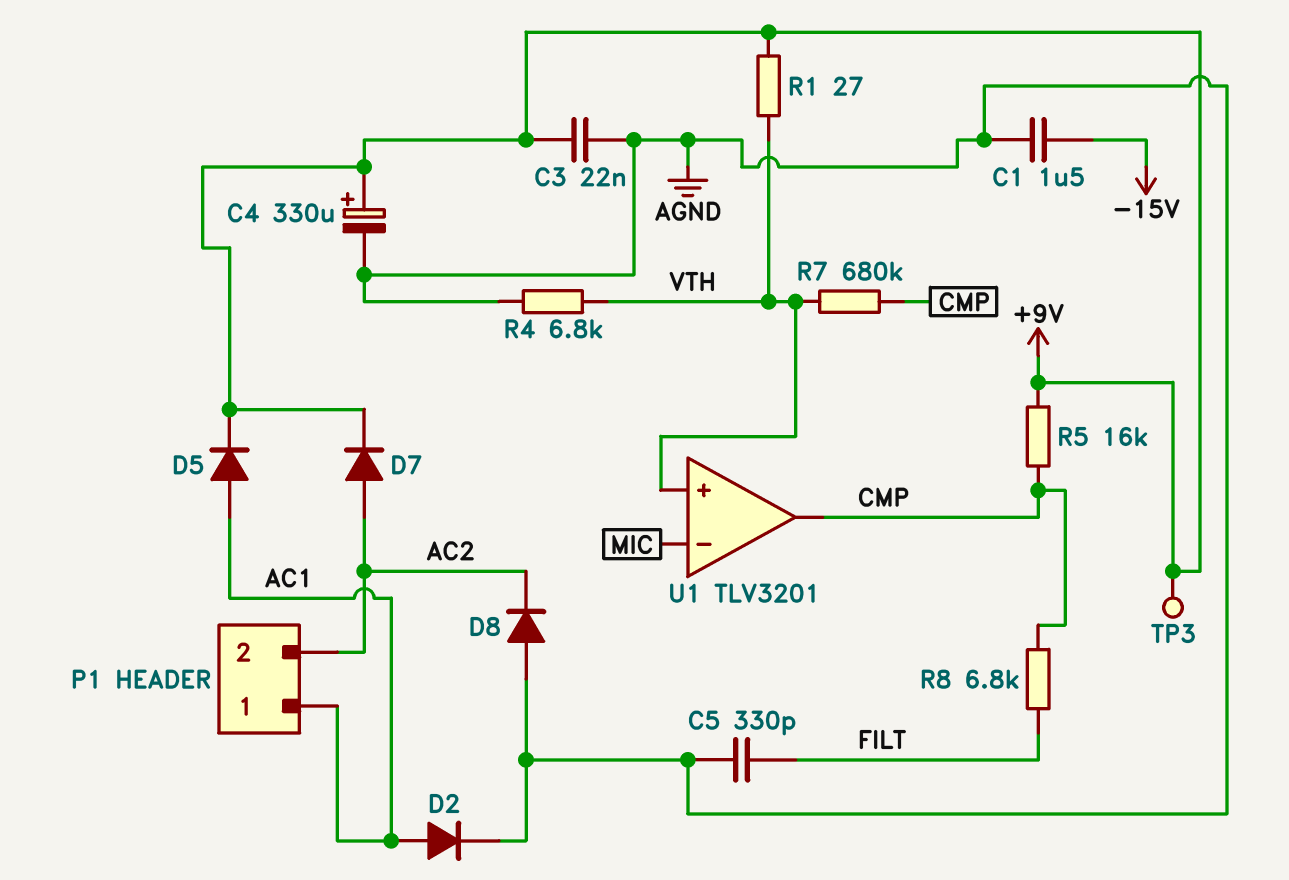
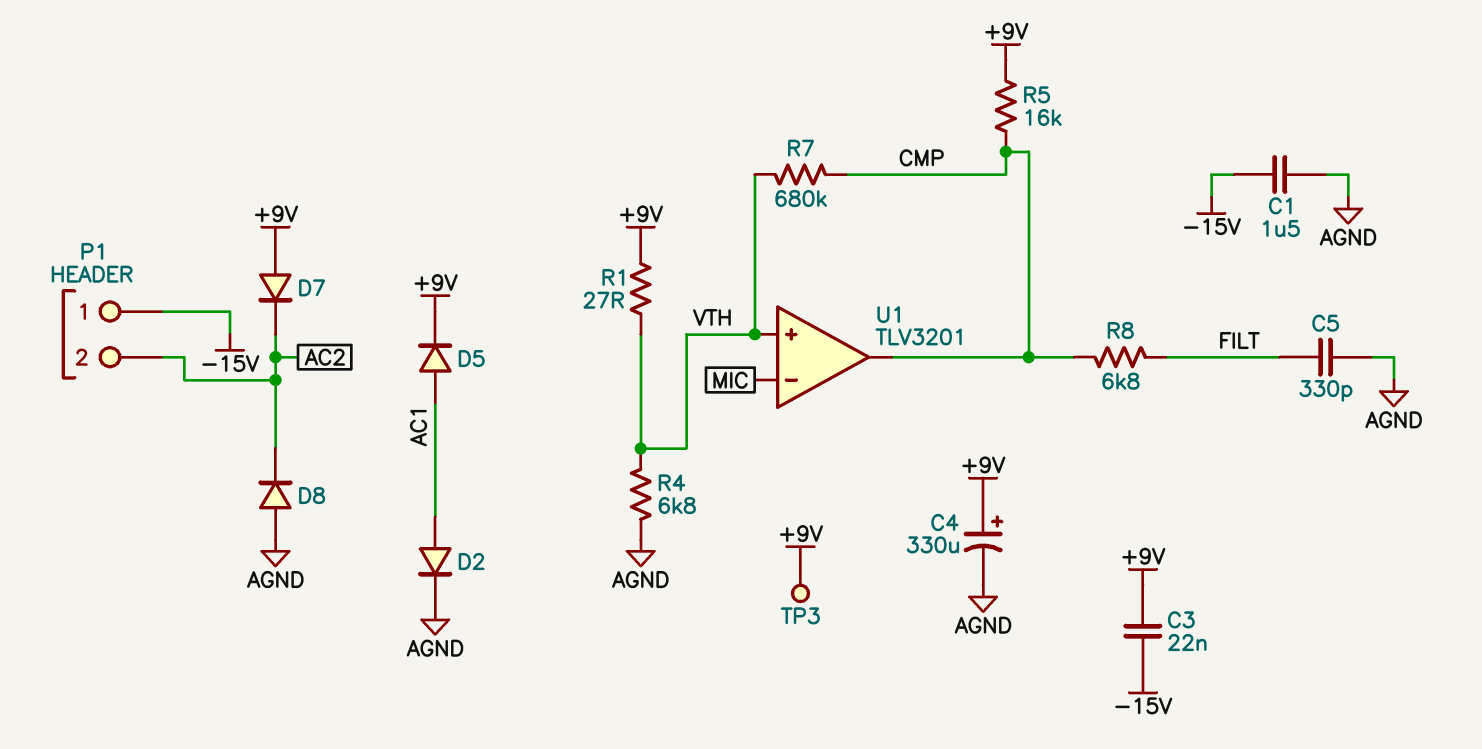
C3: 22nF (+9V, AGND) -> 22nF (+9V, -15V)
D7: diode (A AC2, K +9V) -> diode (A +9V, K AC2)
P1 pin 1: AC1 -> -15V

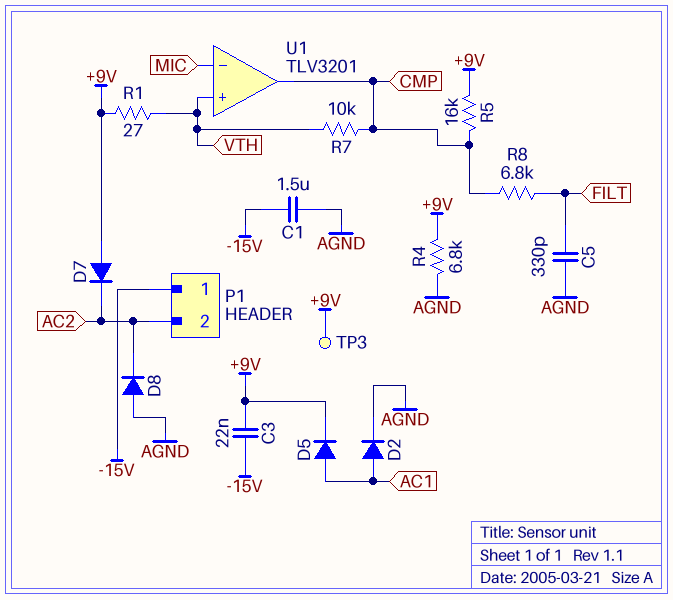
C4: 330uF (plus +9V, minus AGND) -> none
R4: 6.8k (AGND, VTH) -> 6.8k (+9V, AGND)
R7: 680k (CMP, VTH) -> 10k (CMP, VTH)

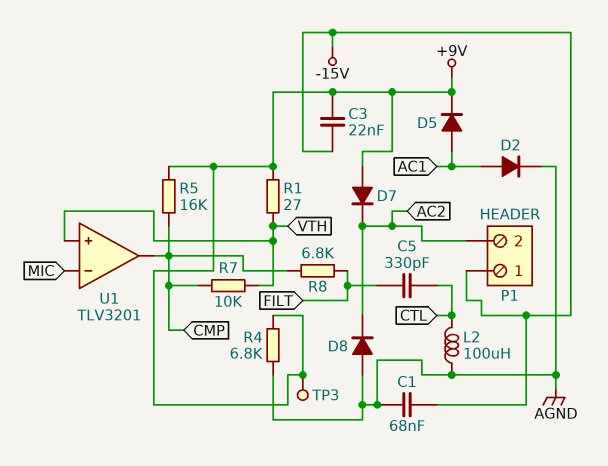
C1: 1.5uF (-15V, AGND) -> 68nF (-15V, AGND)
C5: 330pF (AGND, FILT) -> 330pF (CTL, FILT)
L2: none -> 100uH (AGND, CTL)

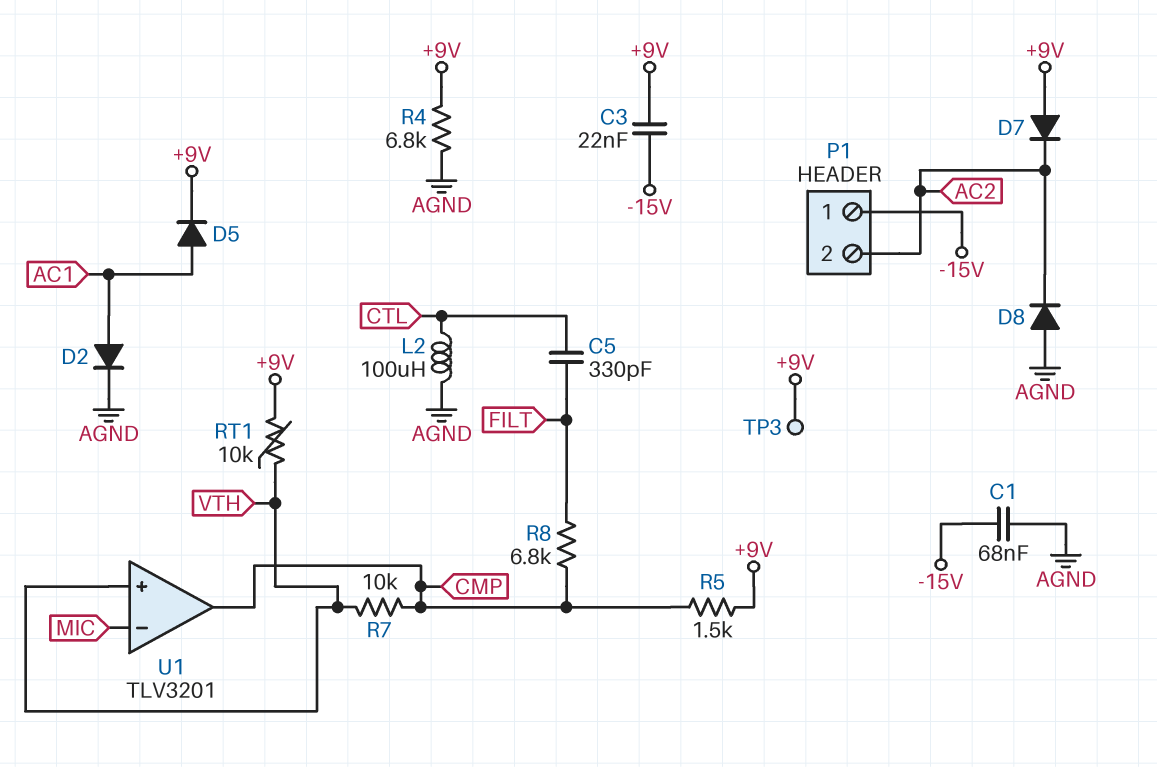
R1: 27 (+9V, VTH) -> none
R5: 16k (+9V, CMP) -> 1.5k (+9V, CMP)
RT1: none -> 10k (+9V, VTH)

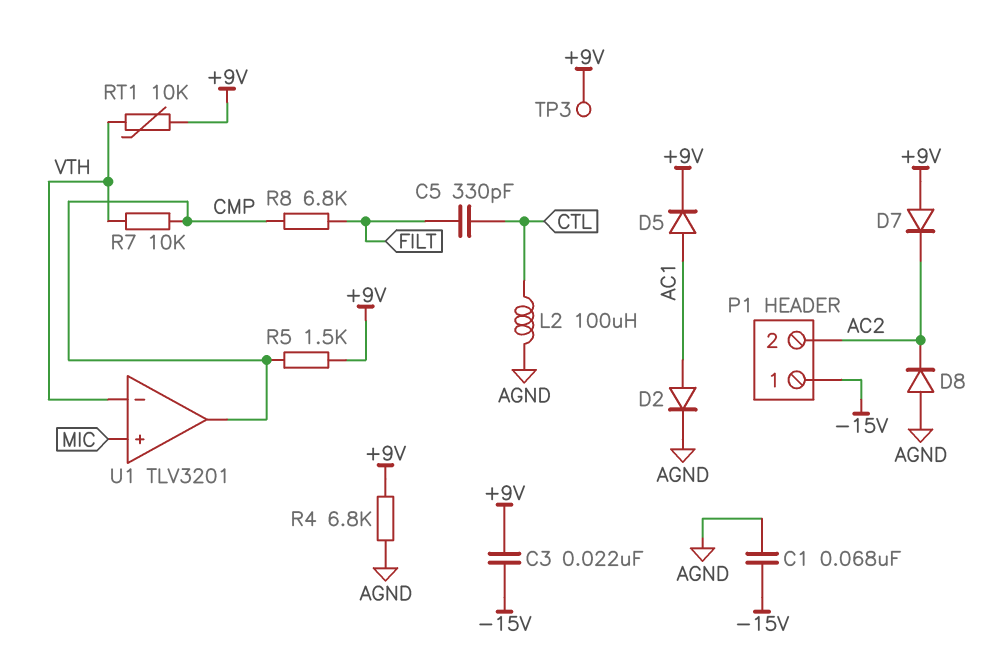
U1 pin in+: VTH -> MIC
U1 pin in-: MIC -> VTH

